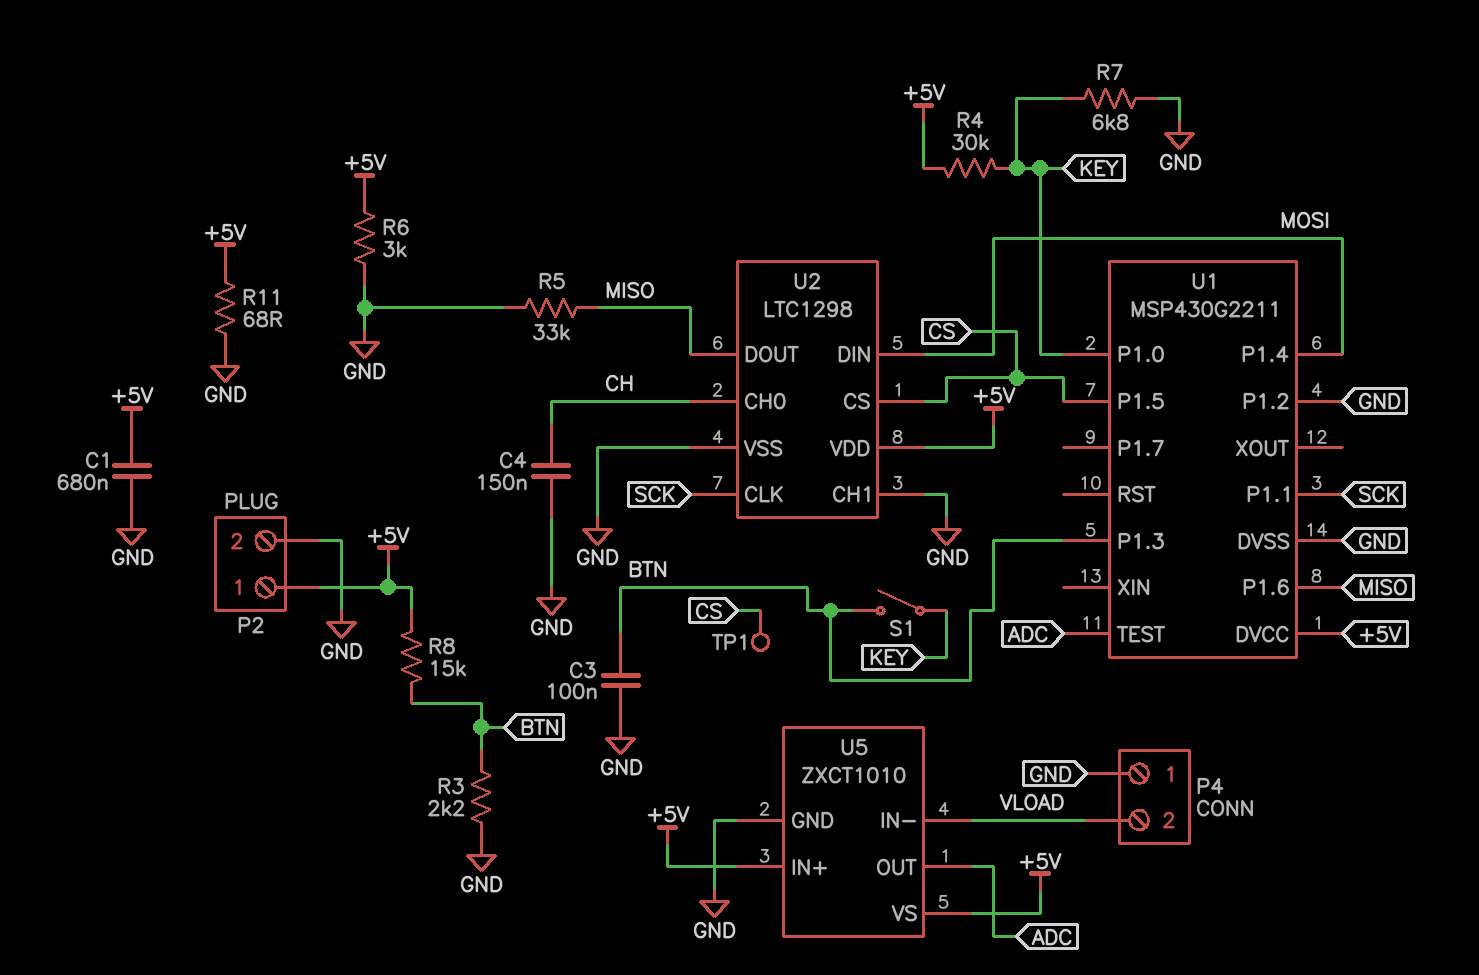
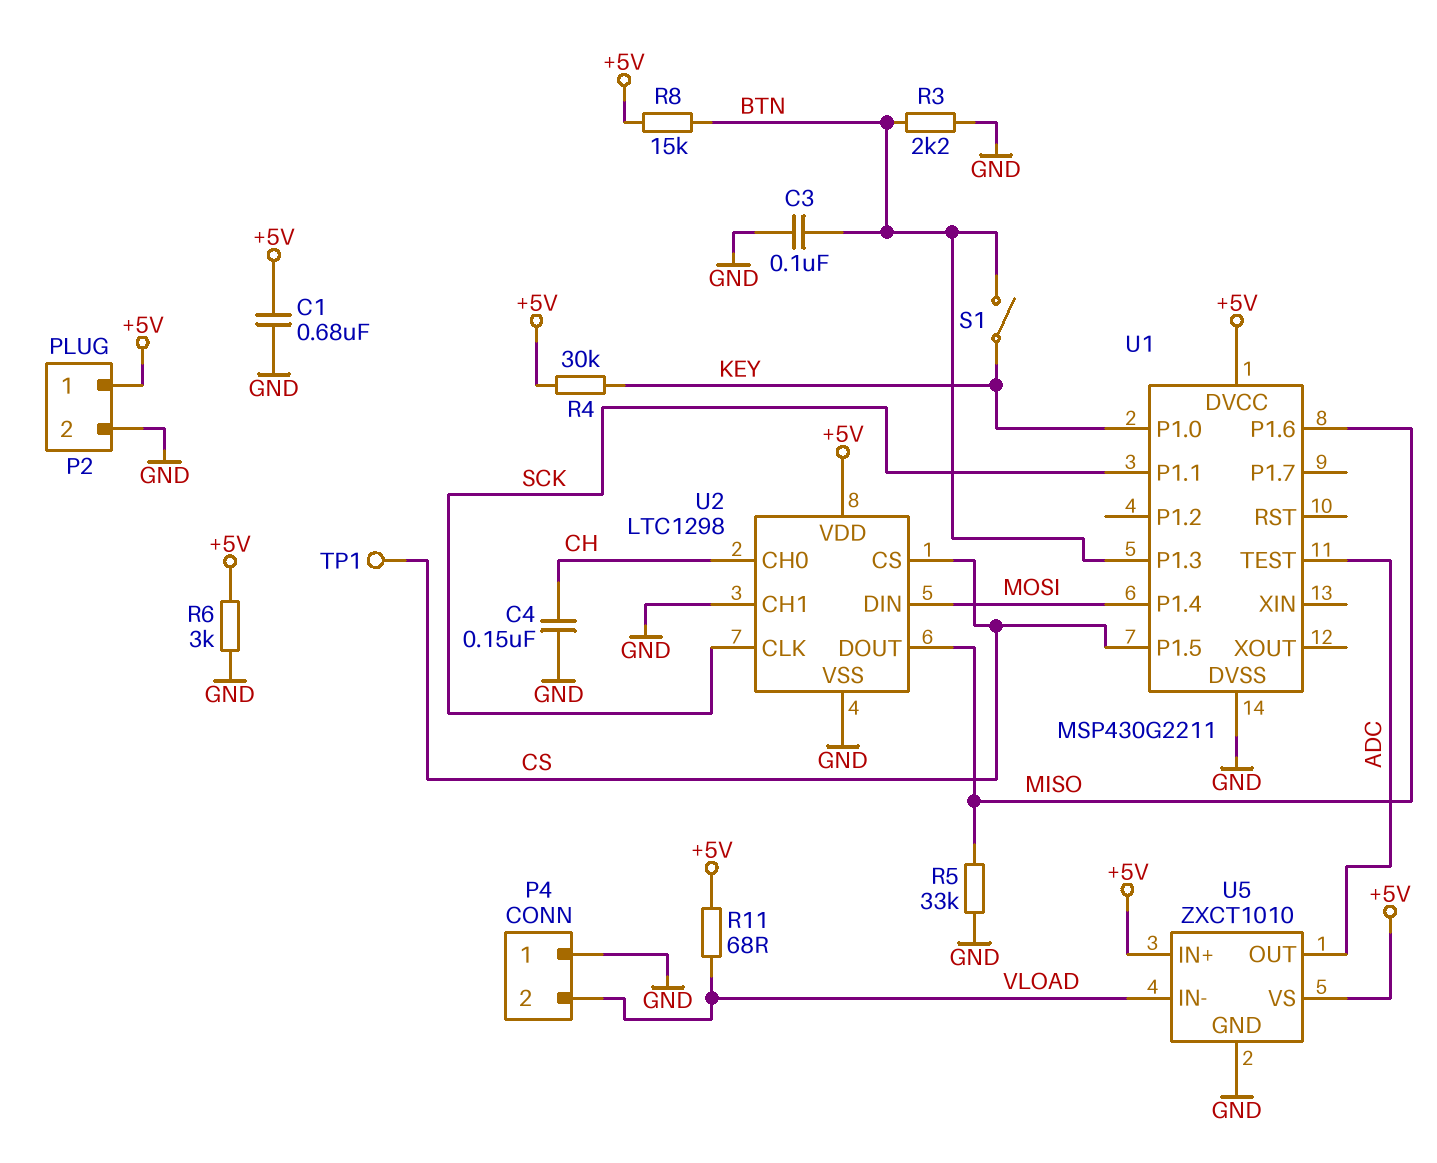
R7: 6.8k (GND, KEY) -> none
R11: 68 (+5V, GND) -> 68 (+5V, VLOAD)
U1 pin P1.2: GND -> none

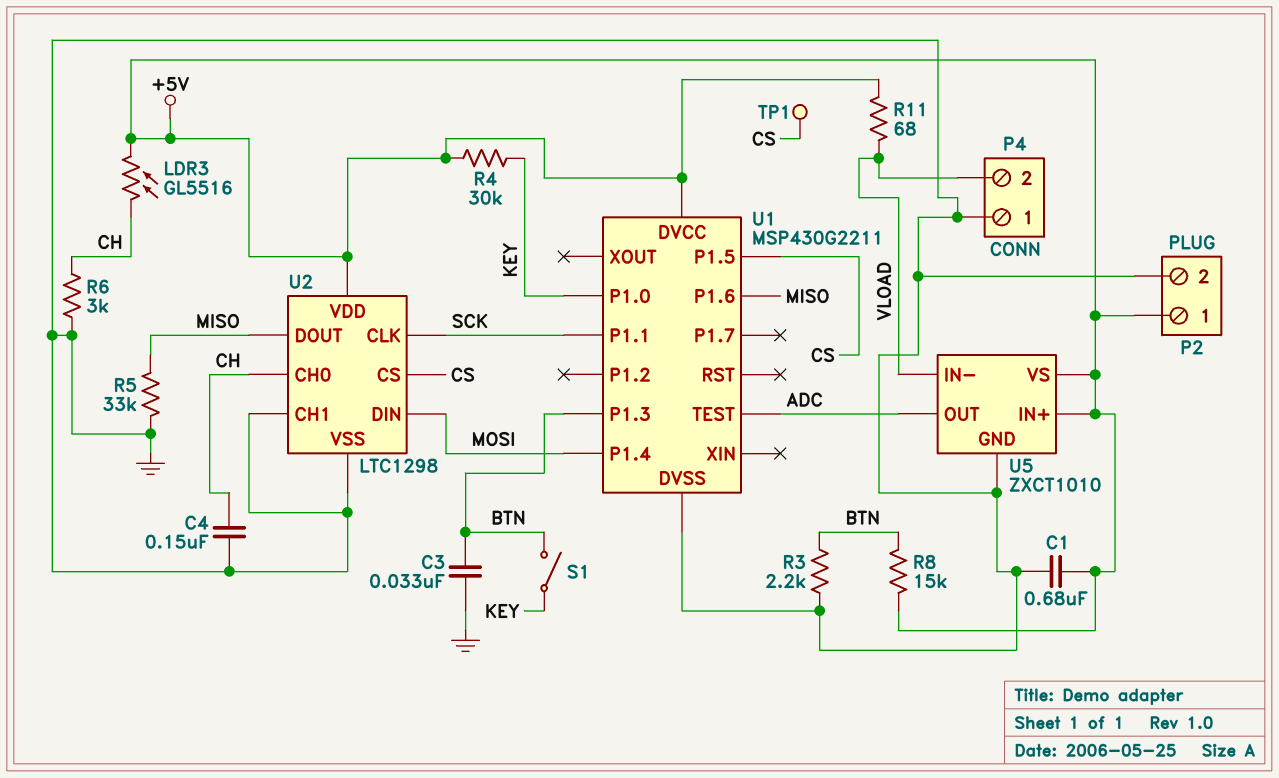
C3: 100nF (BTN, GND) -> 33nF (BTN, GND)
LDR3: none -> GL5516 (+5V, CH)
R6: 3k (+5V, GND) -> 3k (CH, GND)

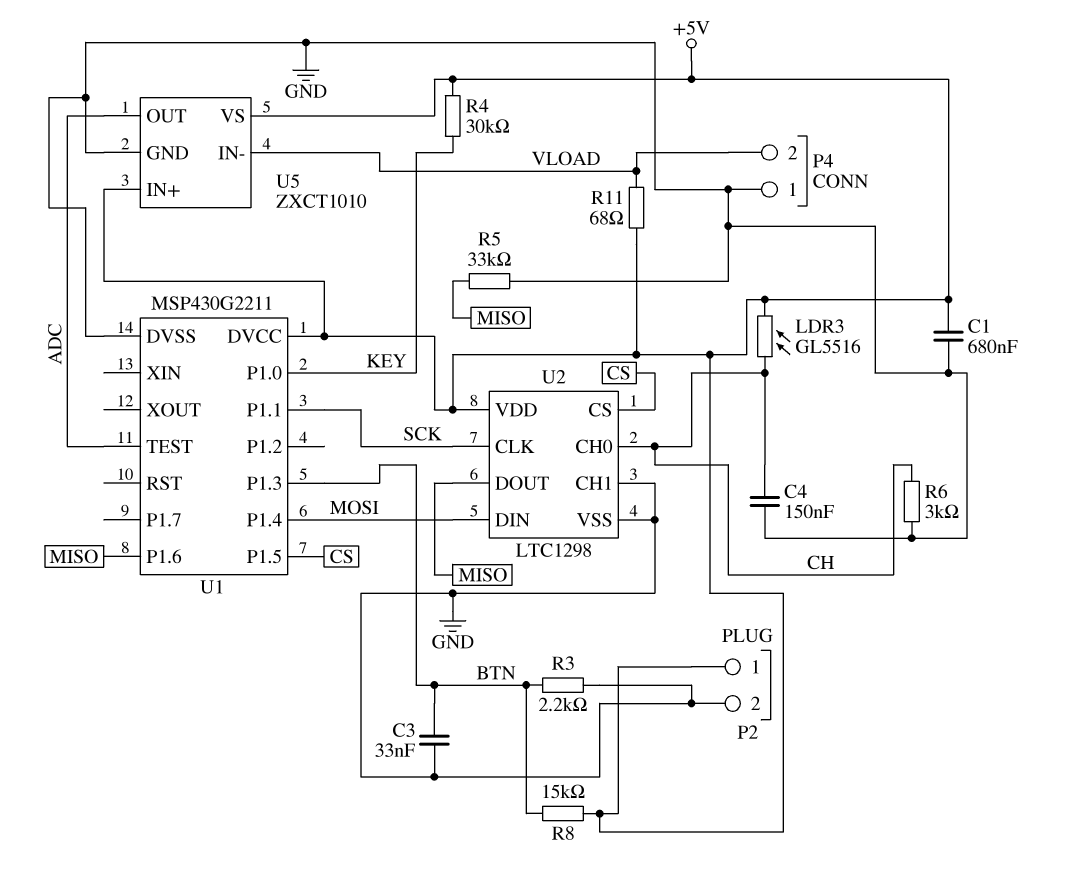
S1: switch (BTN, KEY) -> none
TP1: test point (CS) -> none

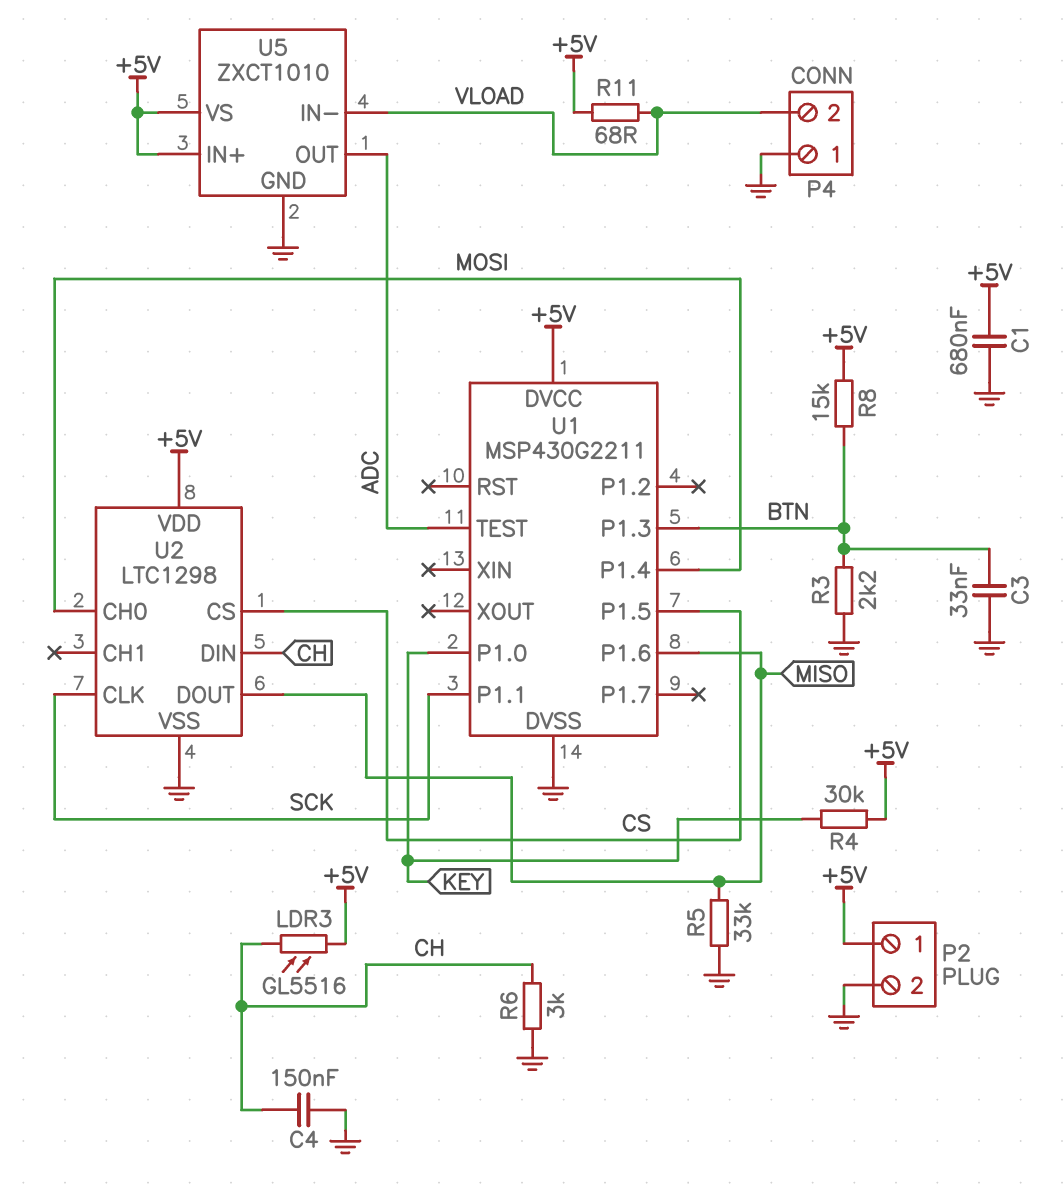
U2 pin CH0: CH -> MOSI
U2 pin CH1: GND -> none
U2 pin DIN: MOSI -> CH

